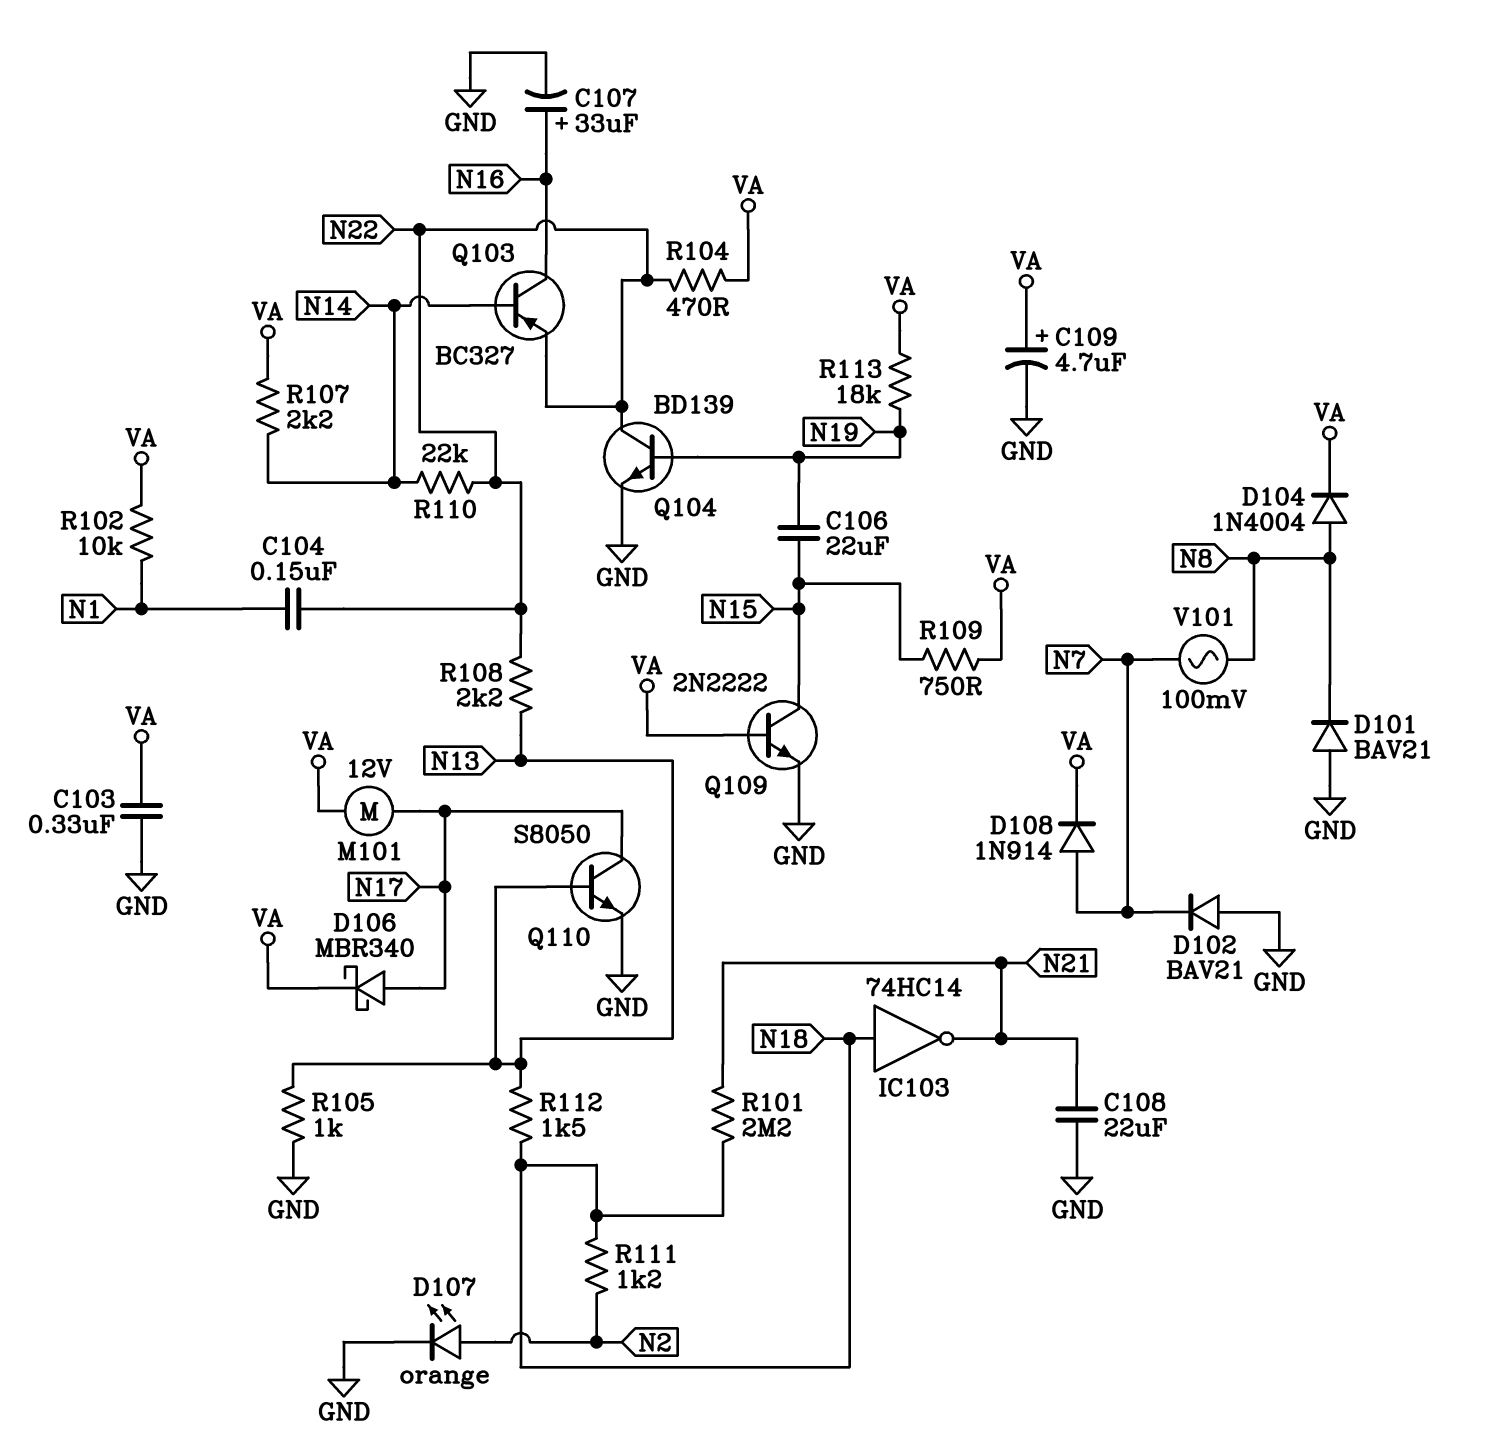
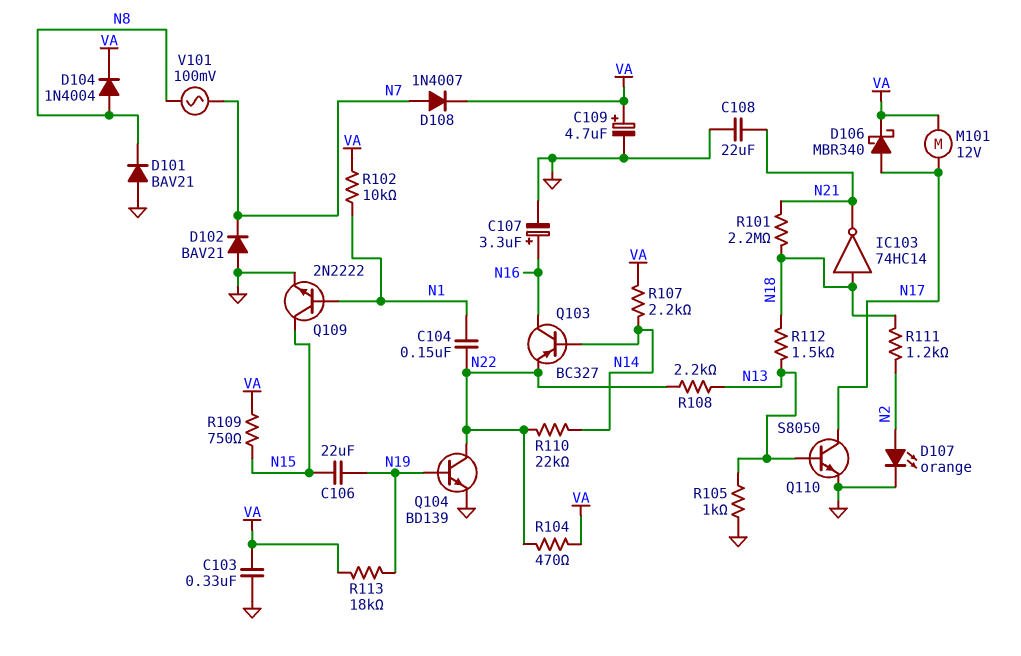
C107: 33uF (plus N16, minus GND) -> 3.3uF (plus N16, minus GND)
D108: diode 1N914 (A N7, K VA) -> diode 1N4007 (A N7, K VA)
Q109: NPN 2N2222 (B VA, C N15, E GND) -> NPN 2N2222 (B N1, C N15, E GND)

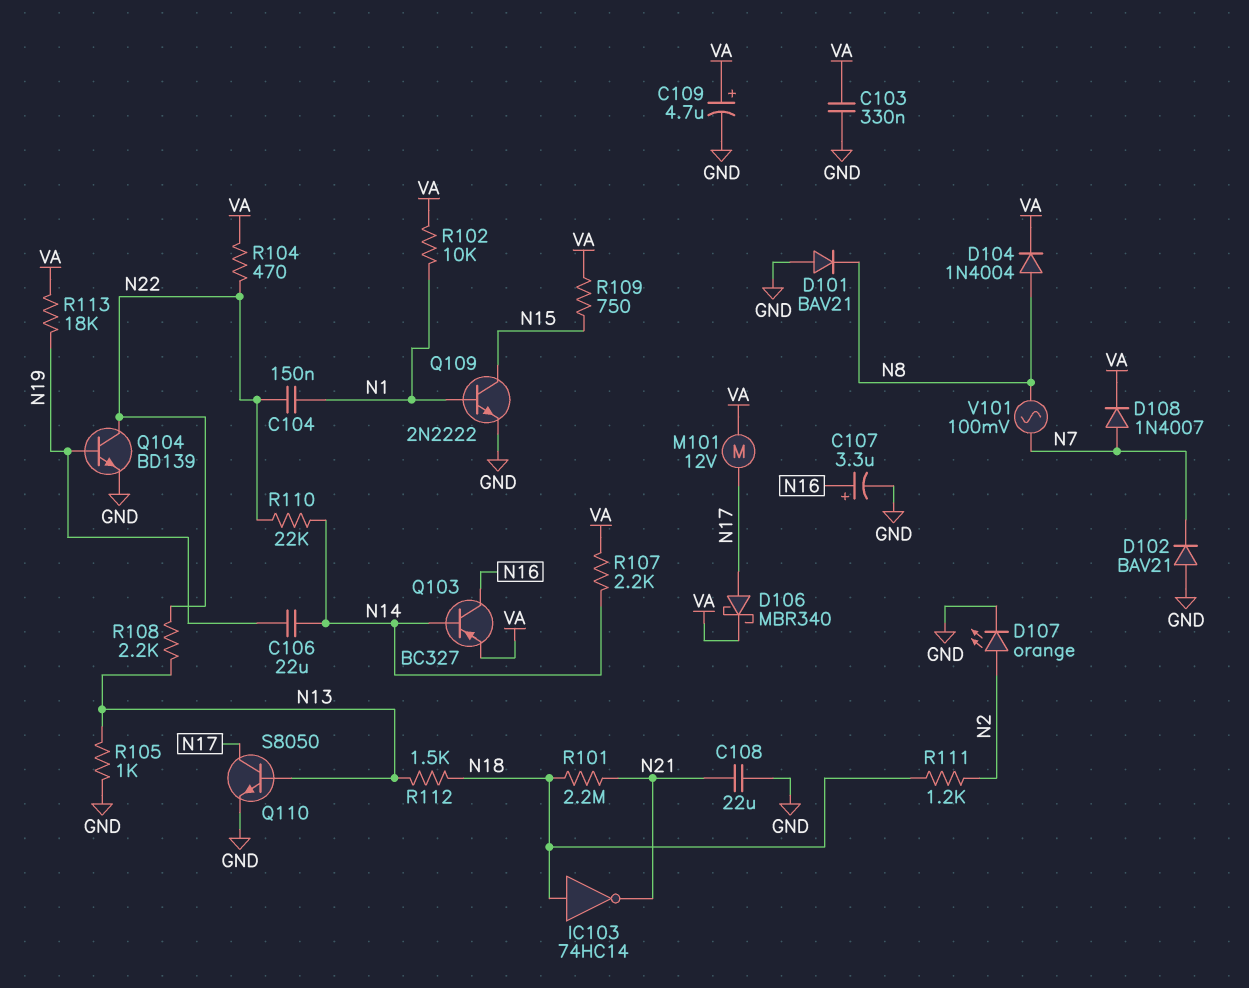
C106: 22uF (N15, N19) -> 22uF (N14, N19)
Q103: PNP BC327 (B N14, C N16, E N22) -> PNP BC327 (B N14, C N16, E VA)

